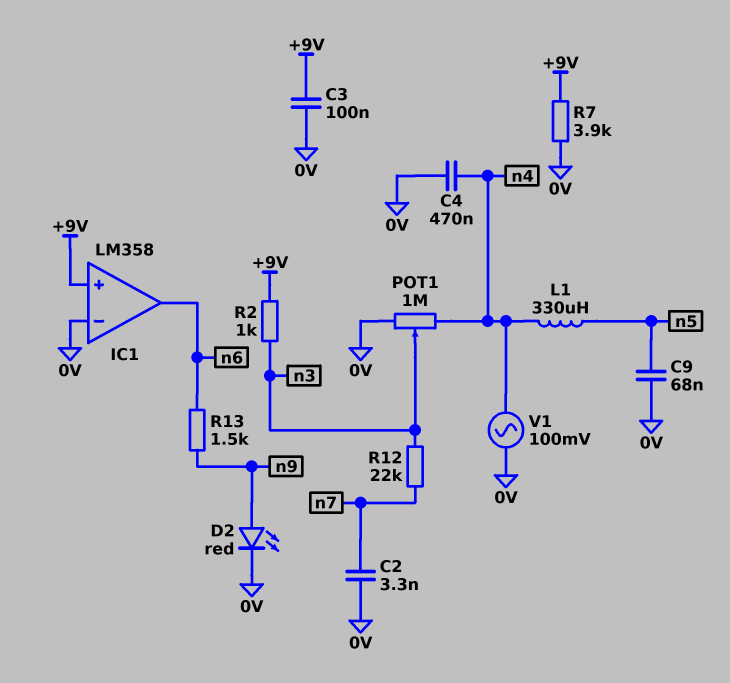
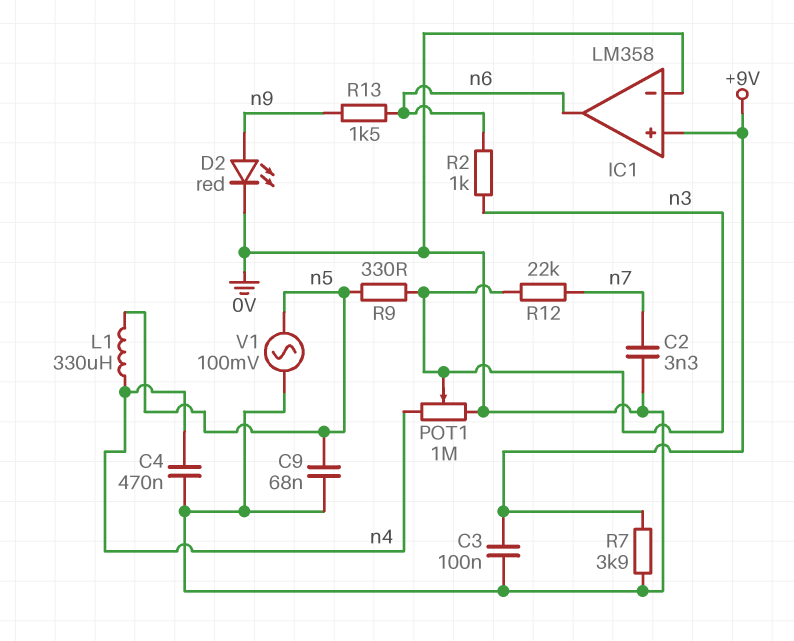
R2: 1k (+9V, n3) -> 1k (n3, n6)
R9: none -> 330 (n3, n5)
V1: AC 100mV (0V, n4) -> AC 100mV (0V, n5)

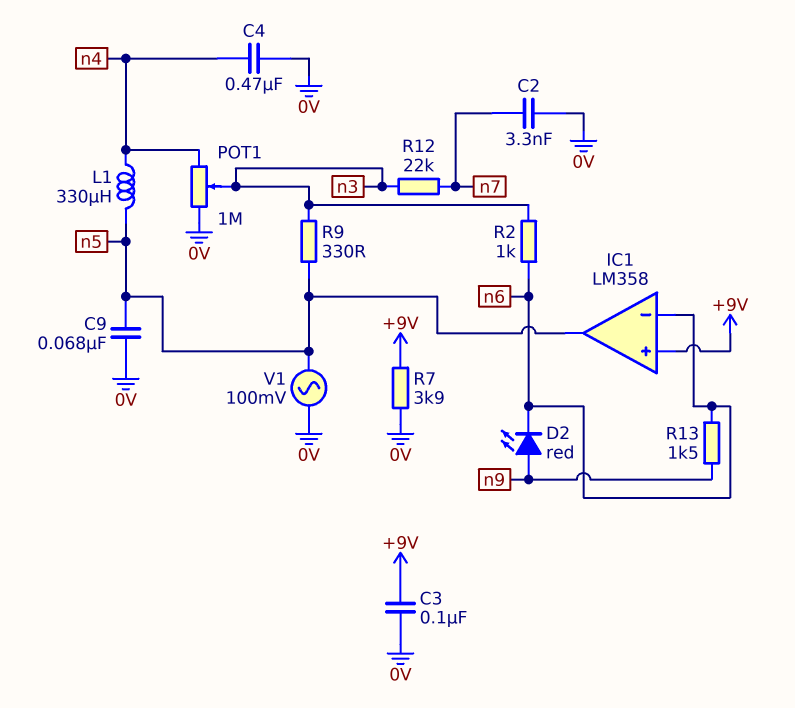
D2: LED red (A n9, K 0V) -> LED red (A n9, K n6)
IC1 pin in-: 0V -> n6
IC1 pin out: n6 -> n5

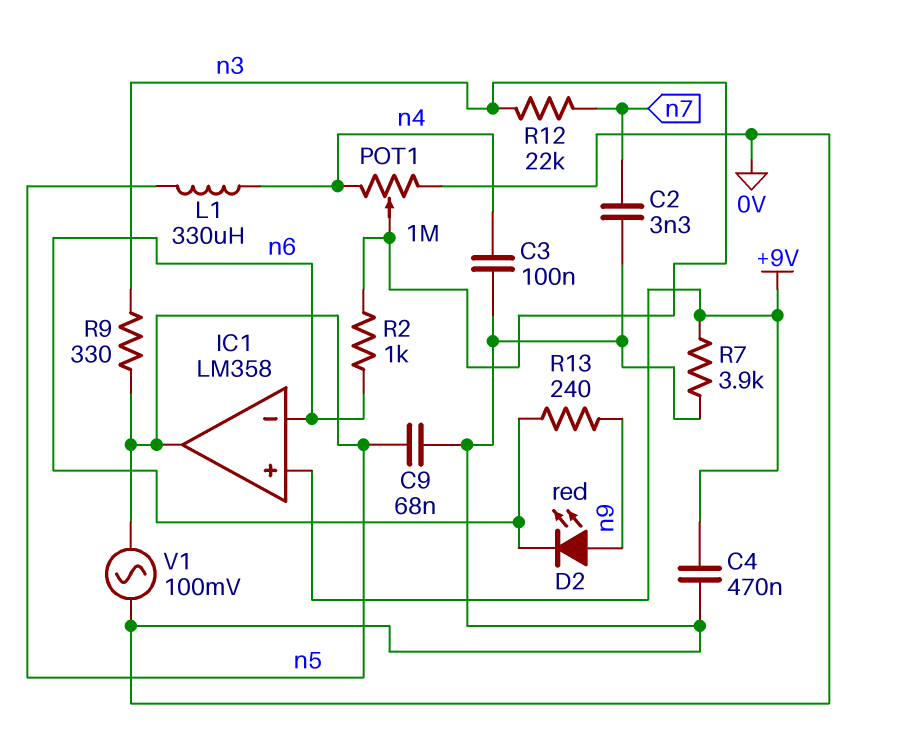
C3: 100nF (+9V, 0V) -> 100nF (0V, n4)
C4: 470nF (0V, n4) -> 470nF (+9V, 0V)
R13: 1.5k (n6, n9) -> 240 (n6, n9)

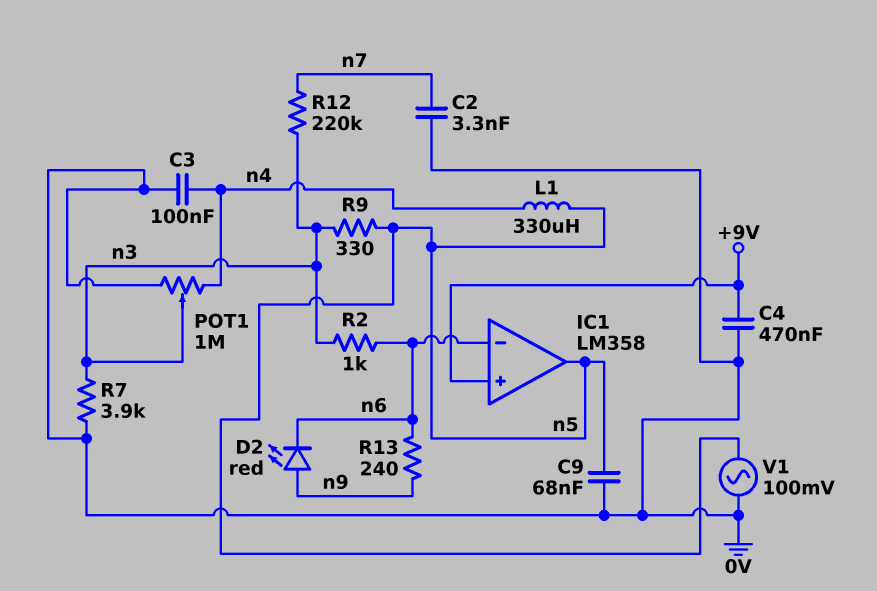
R7: 3.9k (+9V, 0V) -> 3.9k (0V, n3)
R12: 22k (n3, n7) -> 220k (n3, n7)

